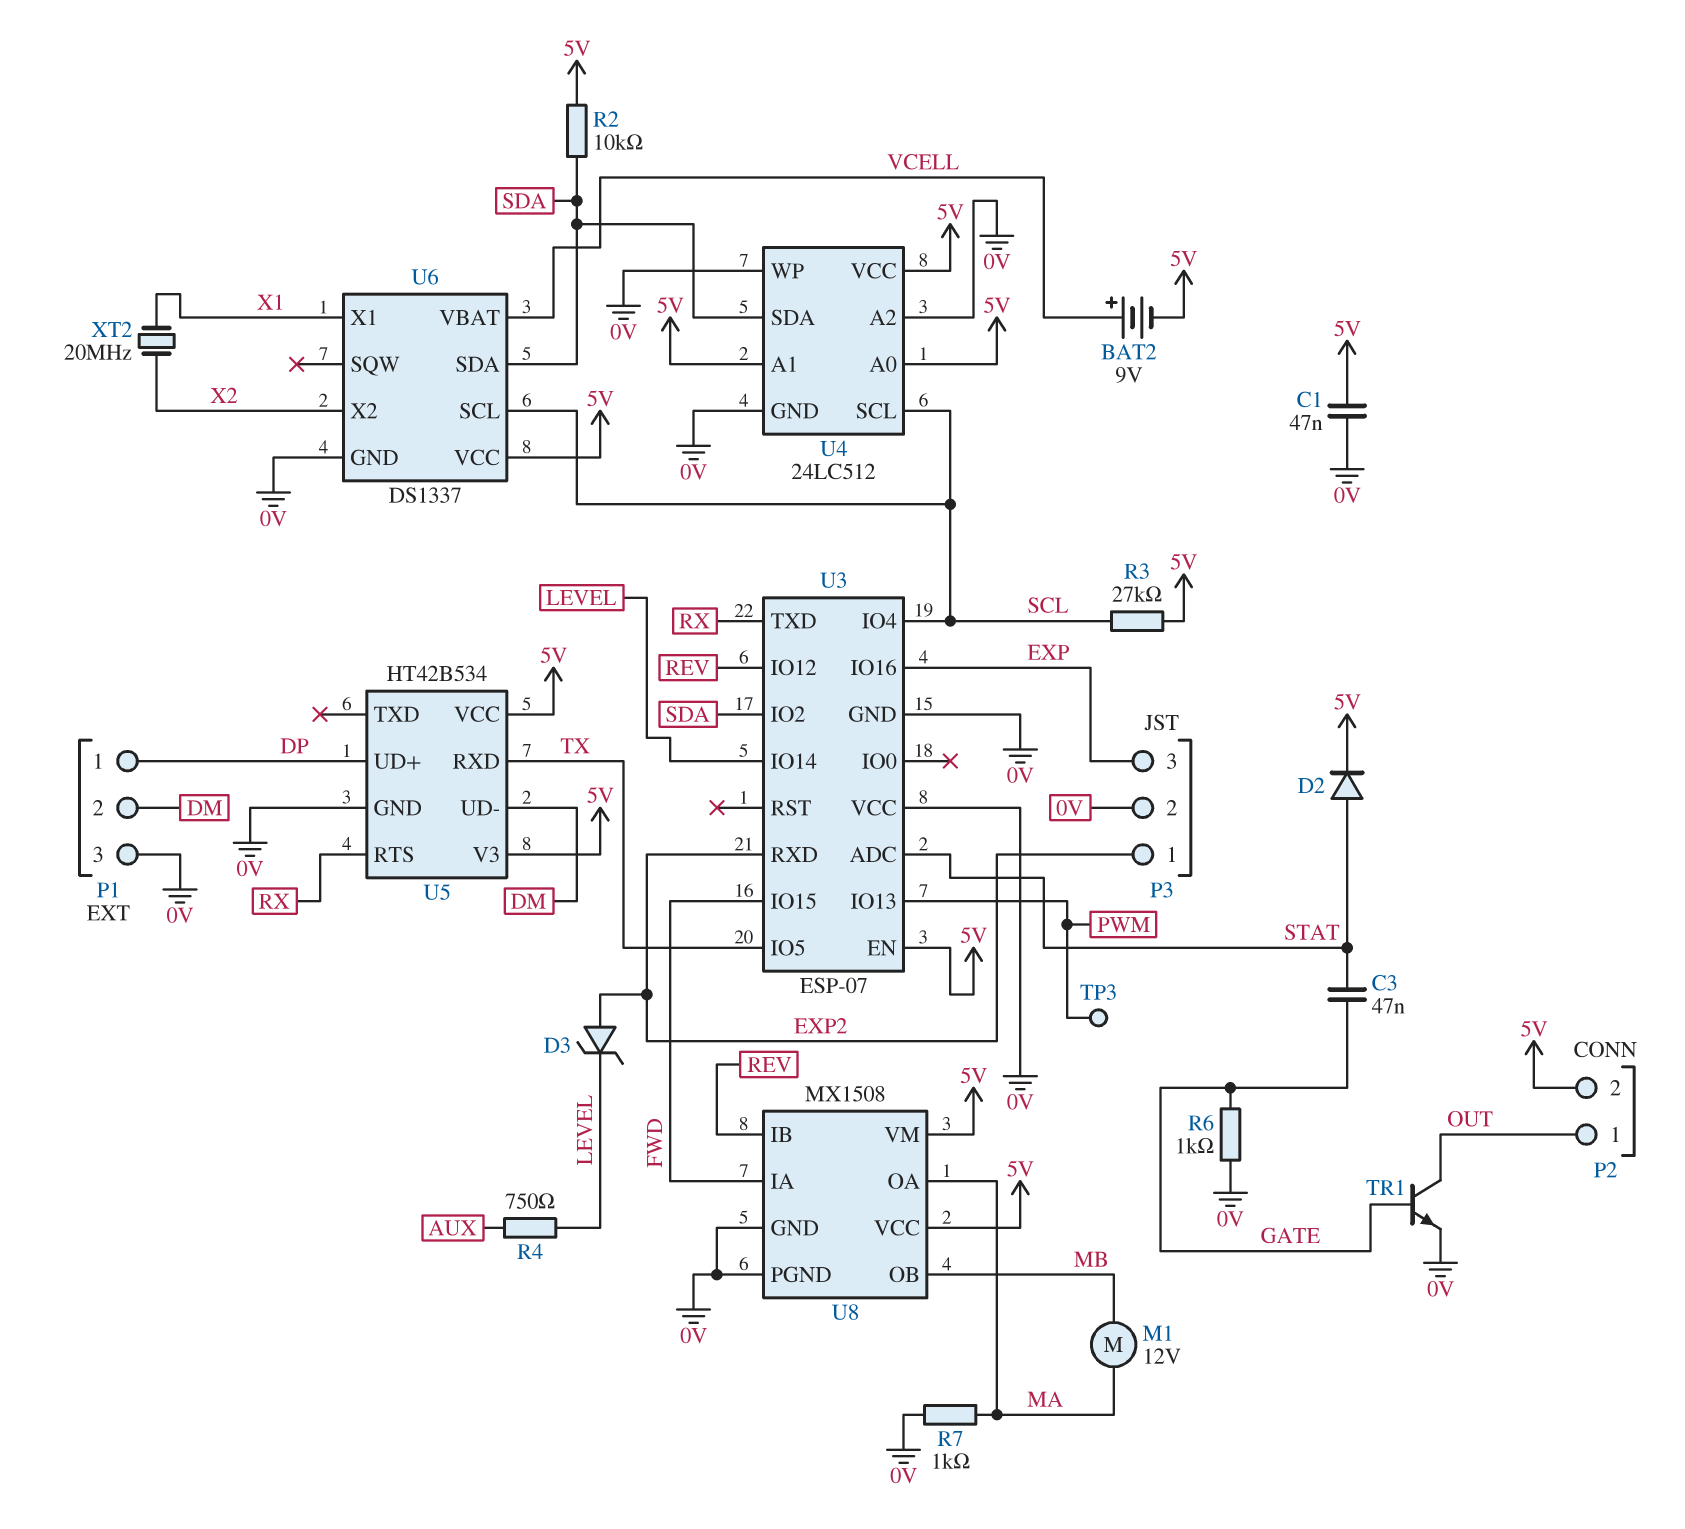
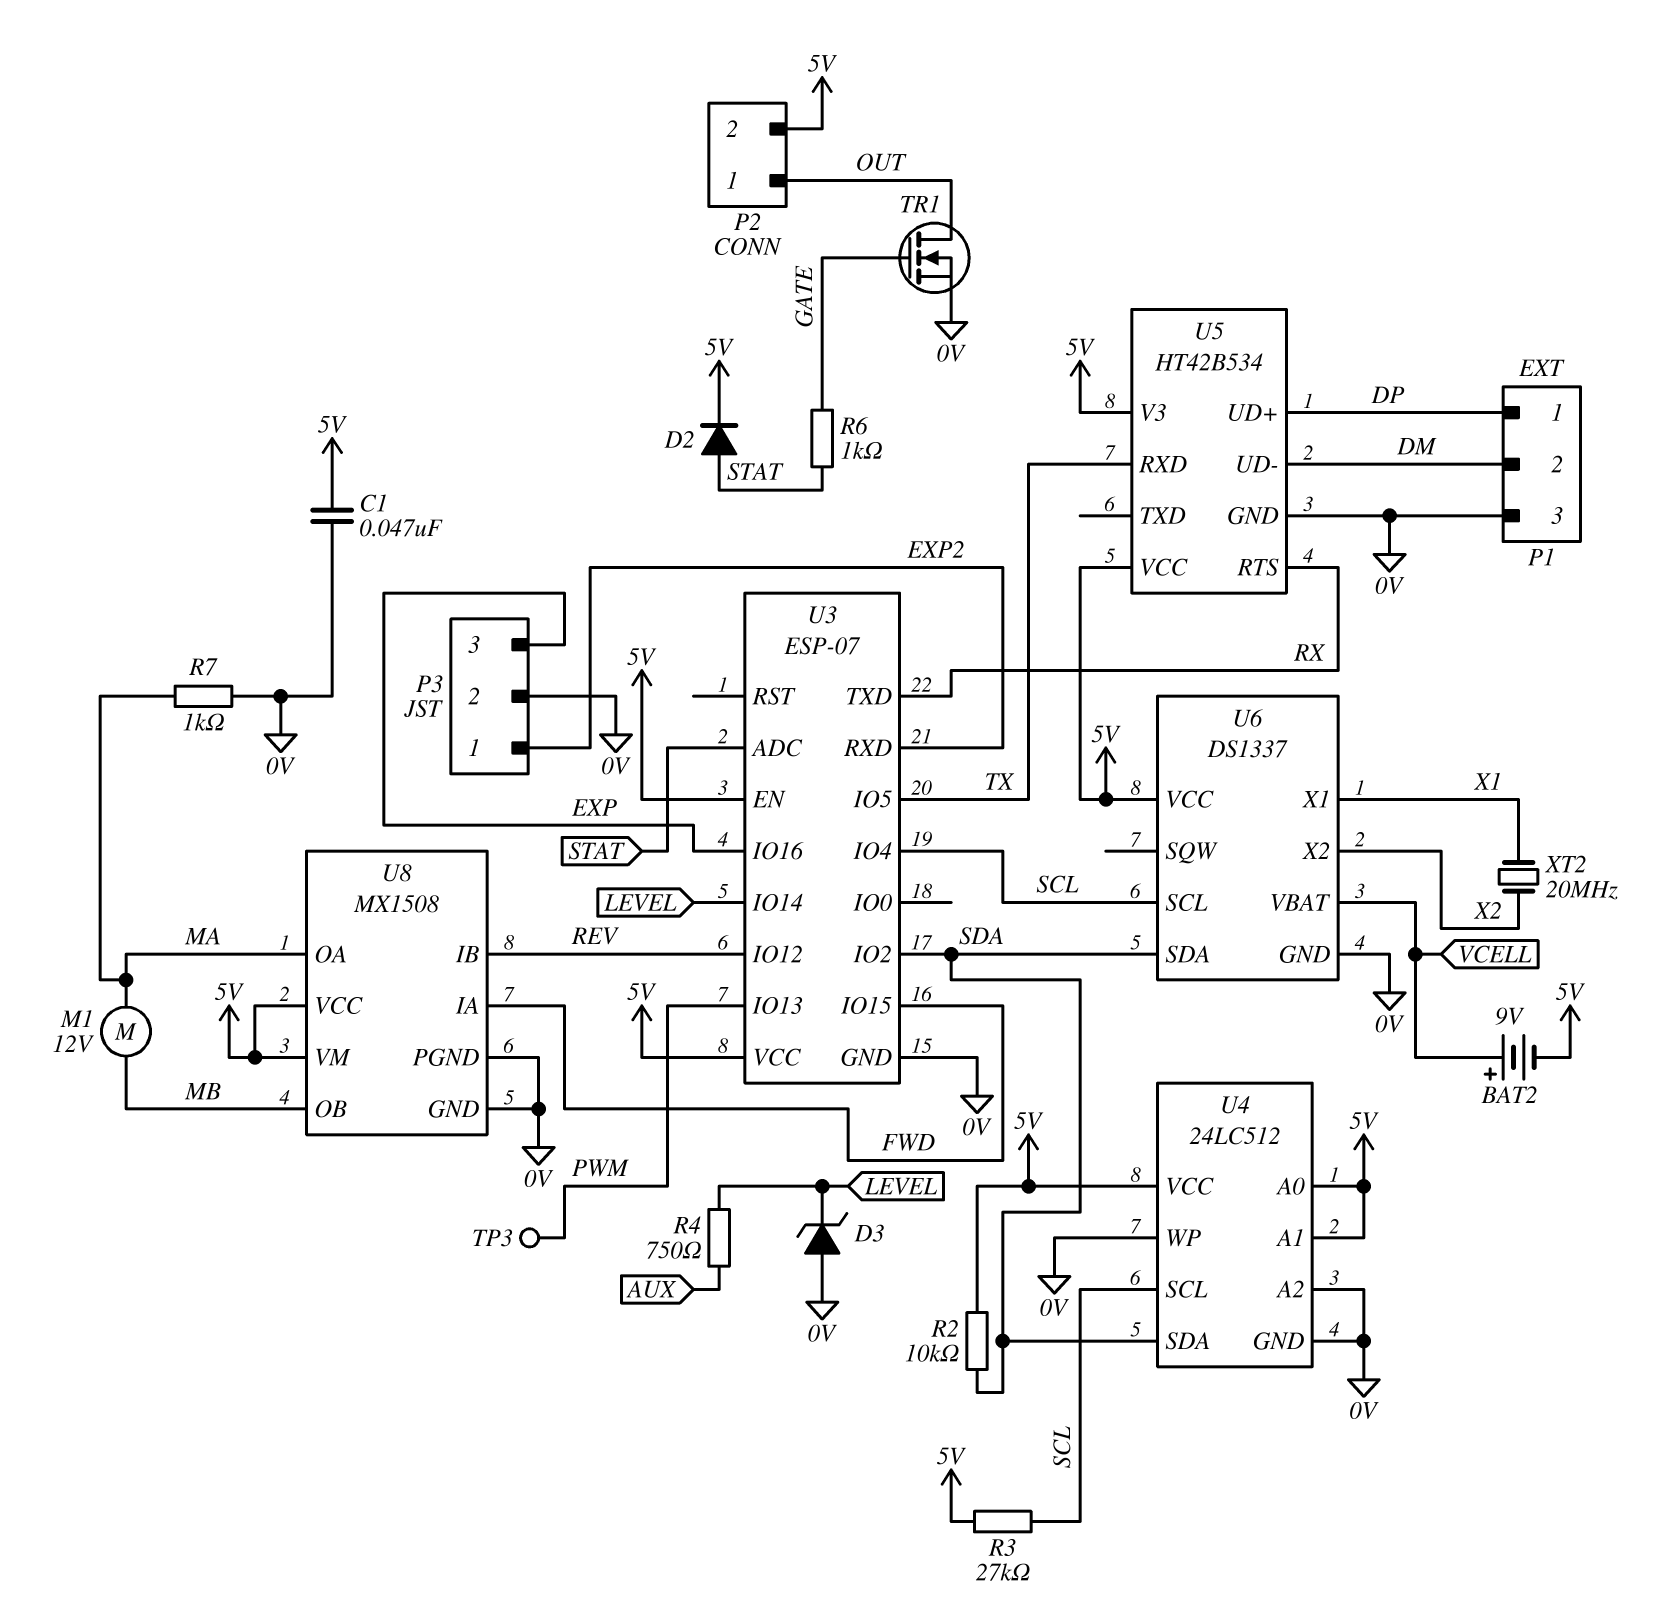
C3: 47nF (GATE, STAT) -> none
D3: zener (A EXP2, K LEVEL) -> zener (A 0V, K LEVEL)
R6: 1k (0V, GATE) -> 1k (GATE, STAT)
TR1: NPN (B GATE, C OUT, E 0V) -> NMOS (G GATE, D OUT, S 0V)
U3 pin VCC: 0V -> 5V

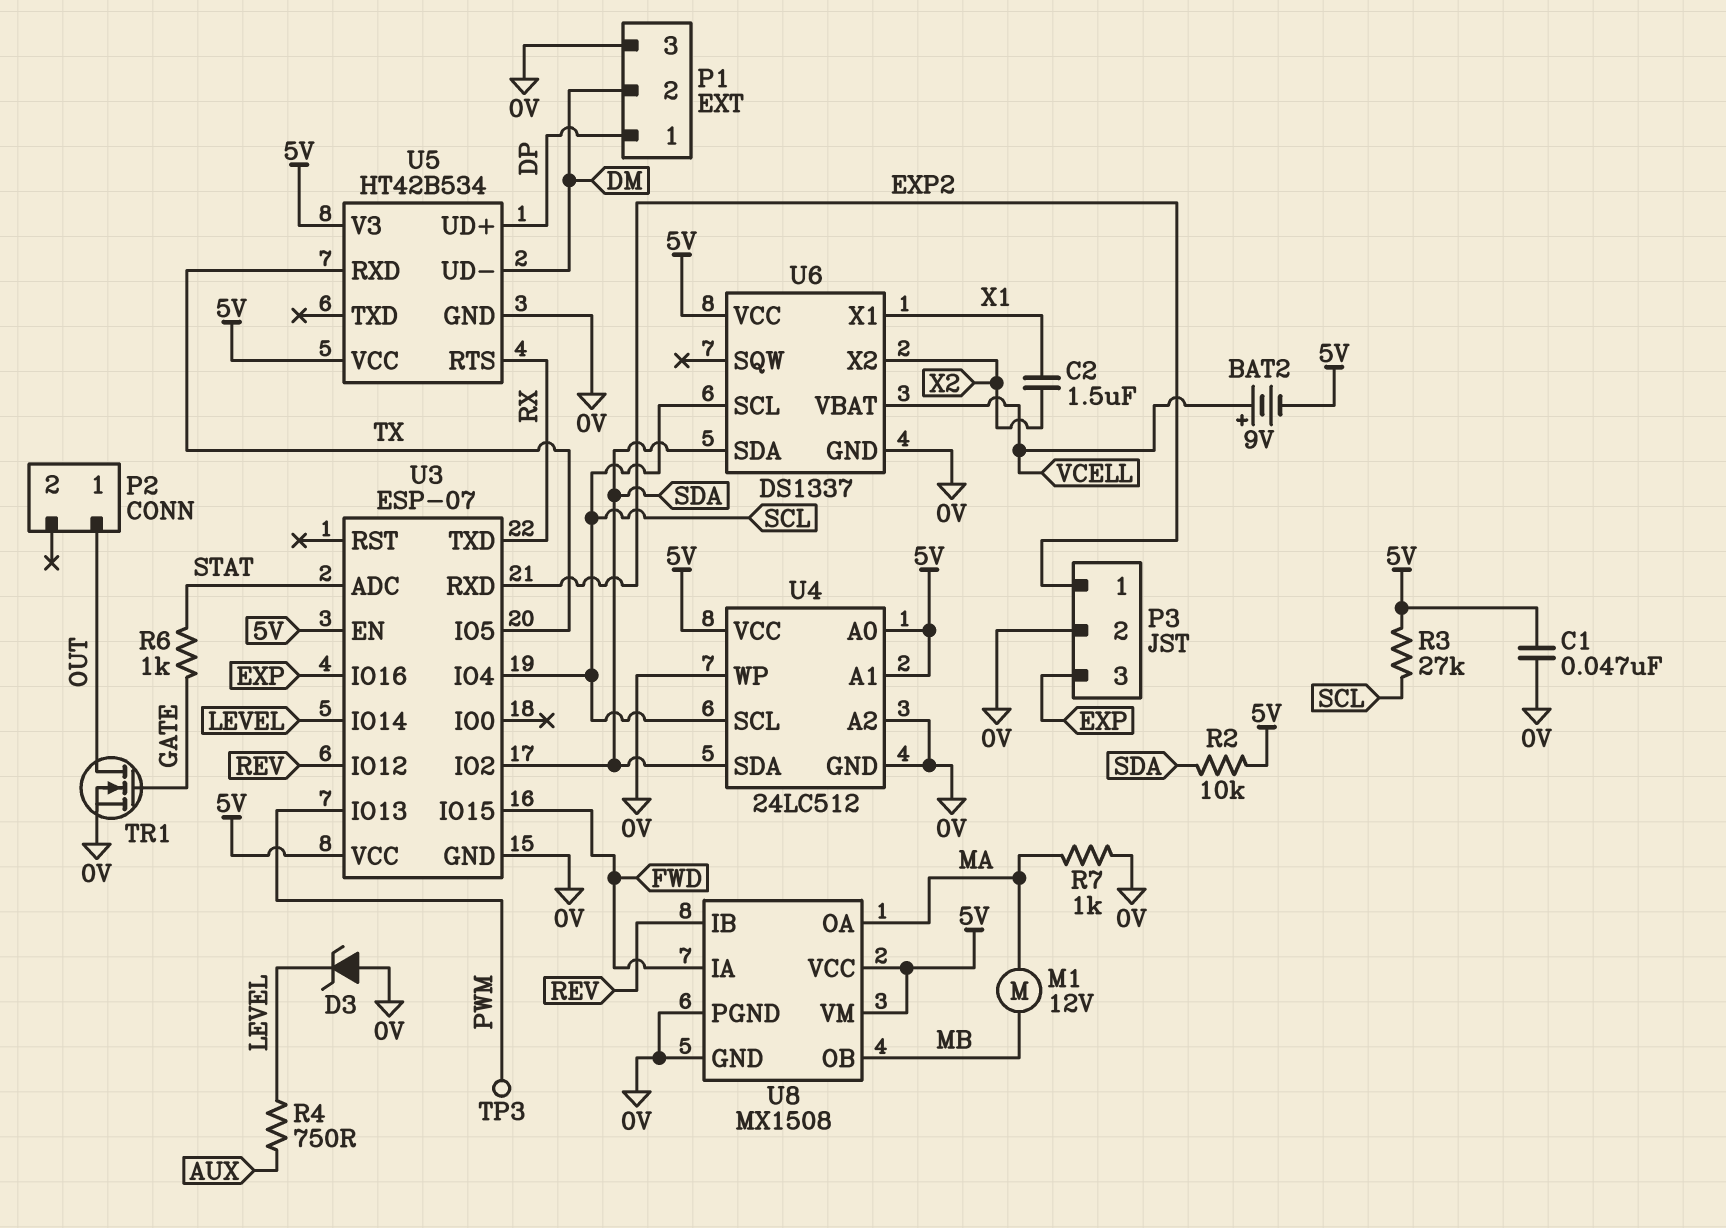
C2: none -> 1.5uF (X1, X2)
D2: diode (A STAT, K 5V) -> none
P2 pin 2: 5V -> none
XT2: 20MHz (X1, X2) -> none

